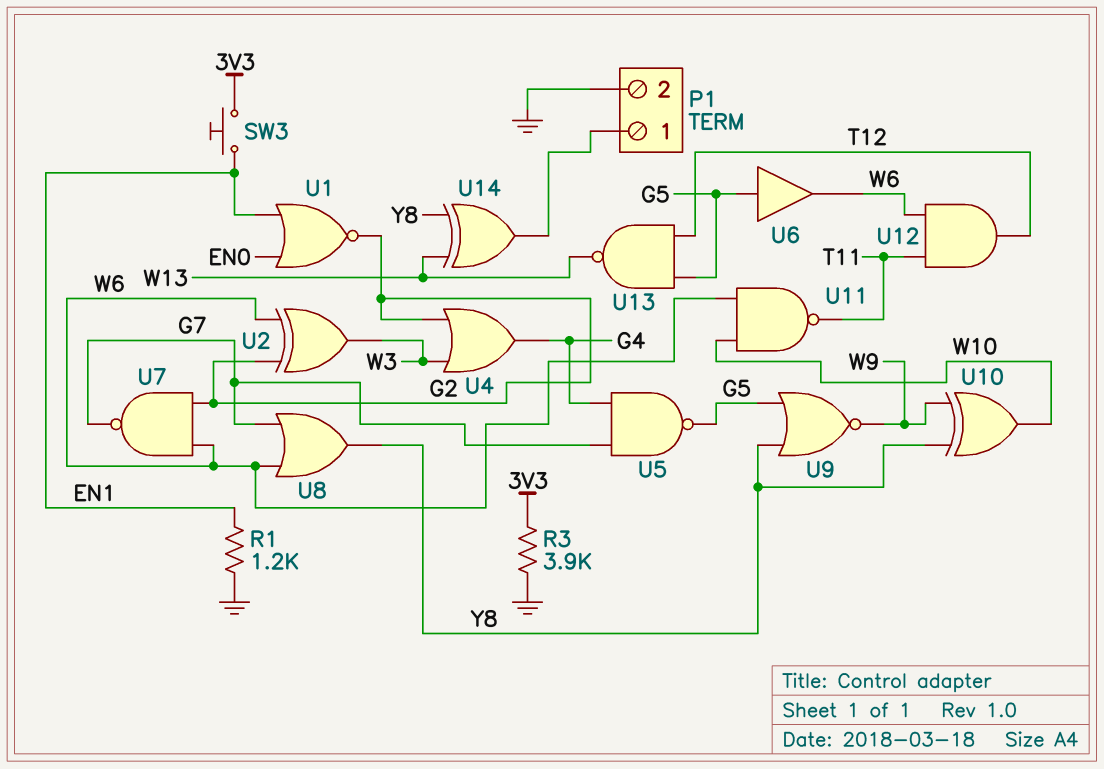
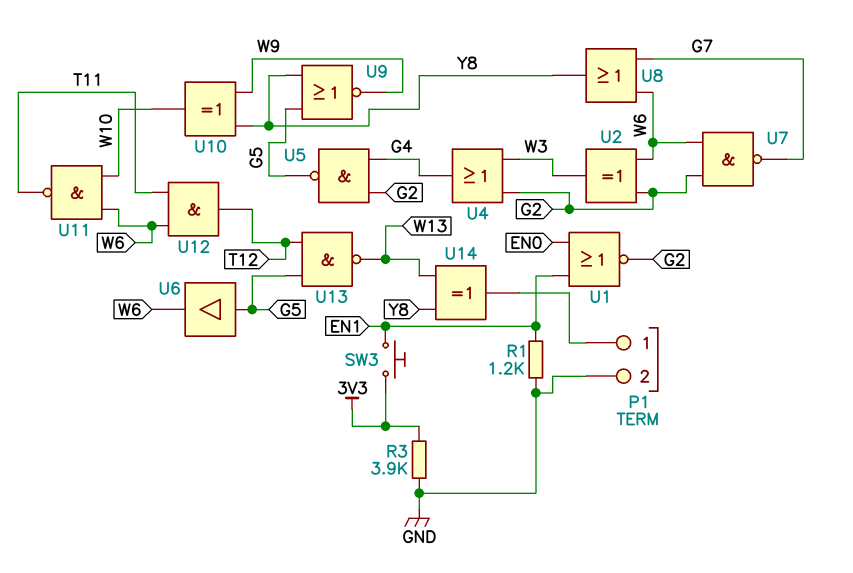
U5: NAND (in G4, in G7, out G5) -> NAND (in G2, in G4, out G5)

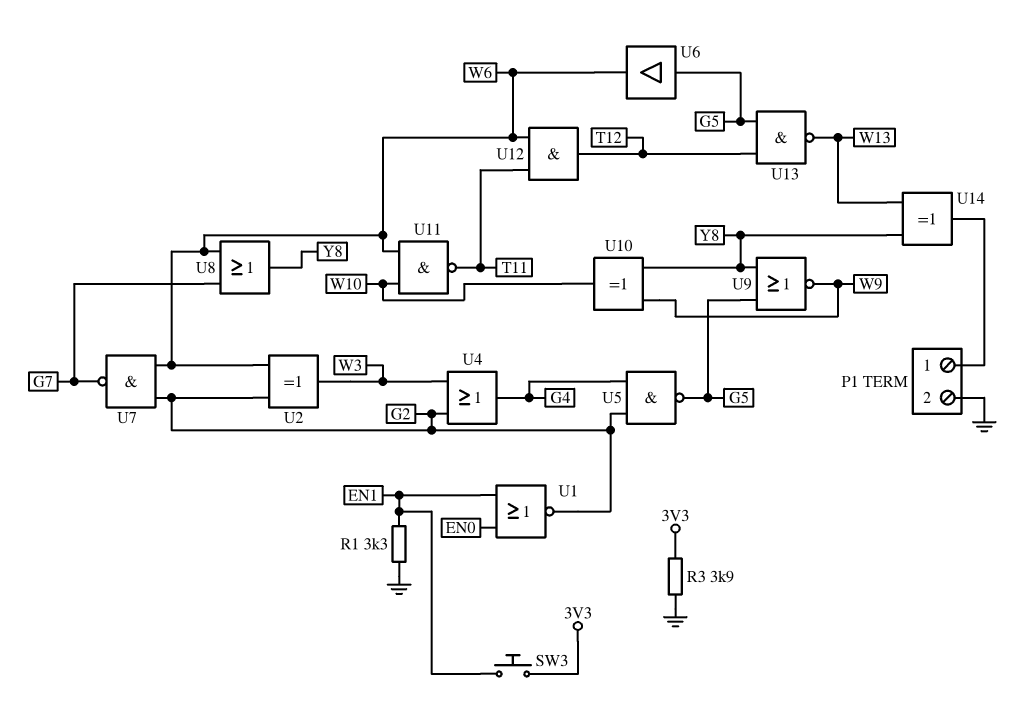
R1: 1.2k (EN1, GND) -> 3.3k (EN1, GND)

